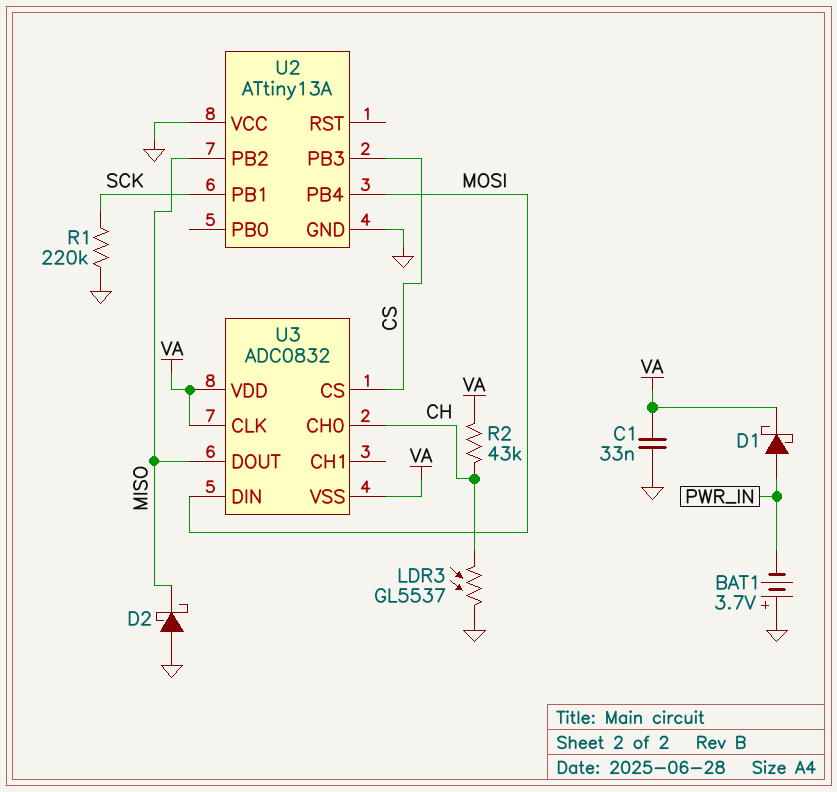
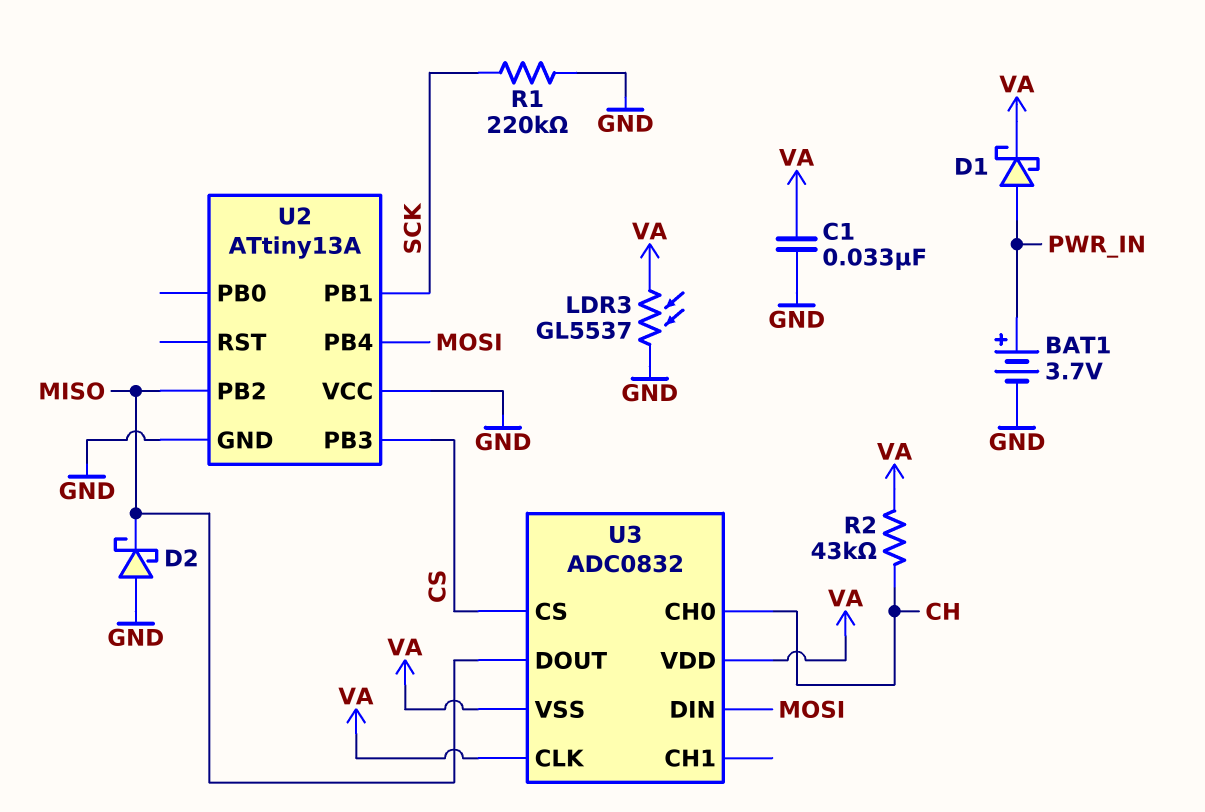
BAT1: 3.7V (plus GND, minus PWR_IN) -> 3.7V (plus PWR_IN, minus GND)
LDR3: GL5537 (CH, GND) -> GL5537 (GND, VA)

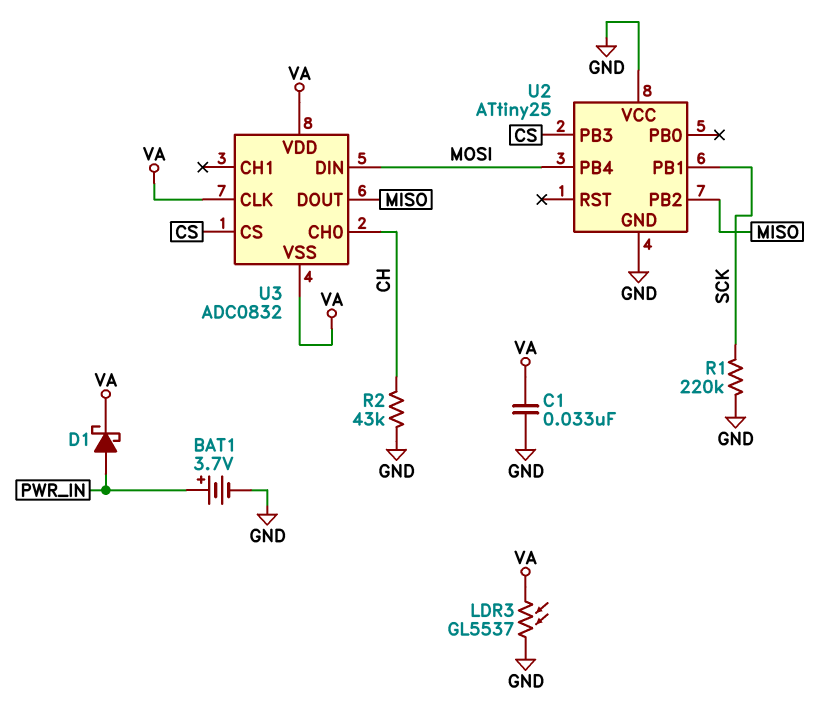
D2: schottky (A GND, K MISO) -> none
R2: 43k (CH, VA) -> 43k (CH, GND)
U2: ATtiny13A -> ATtiny25

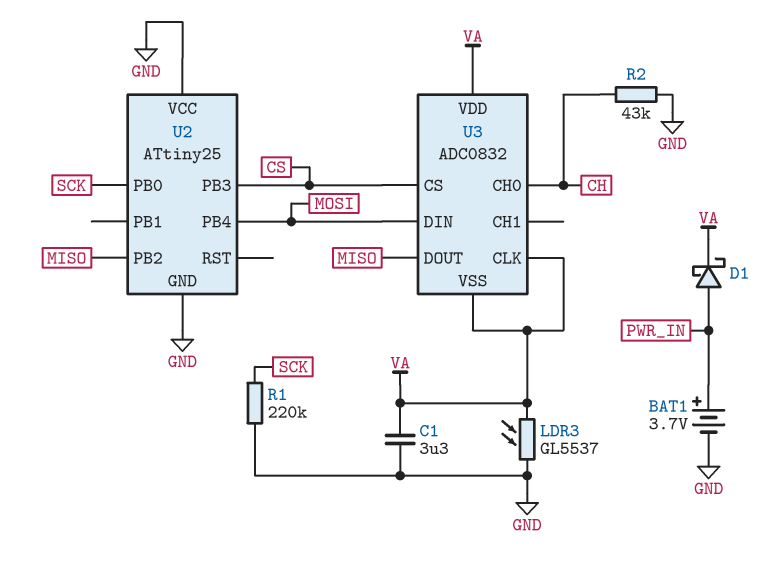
C1: 33nF (GND, VA) -> 3.3uF (GND, VA)
U2 pin PB0: none -> SCK
U2 pin PB1: SCK -> none

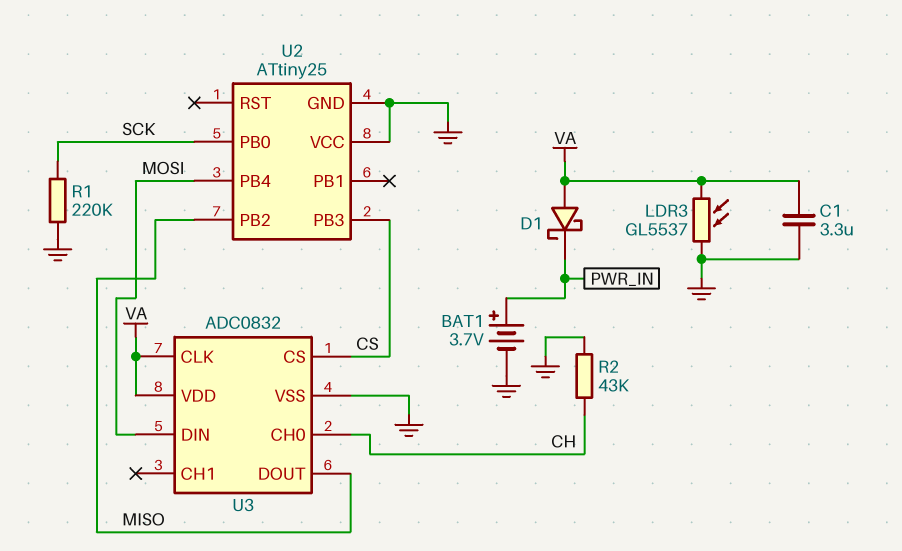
D1: schottky (A PWR_IN, K VA) -> schottky (A VA, K PWR_IN)
U3 pin VSS: VA -> GND

